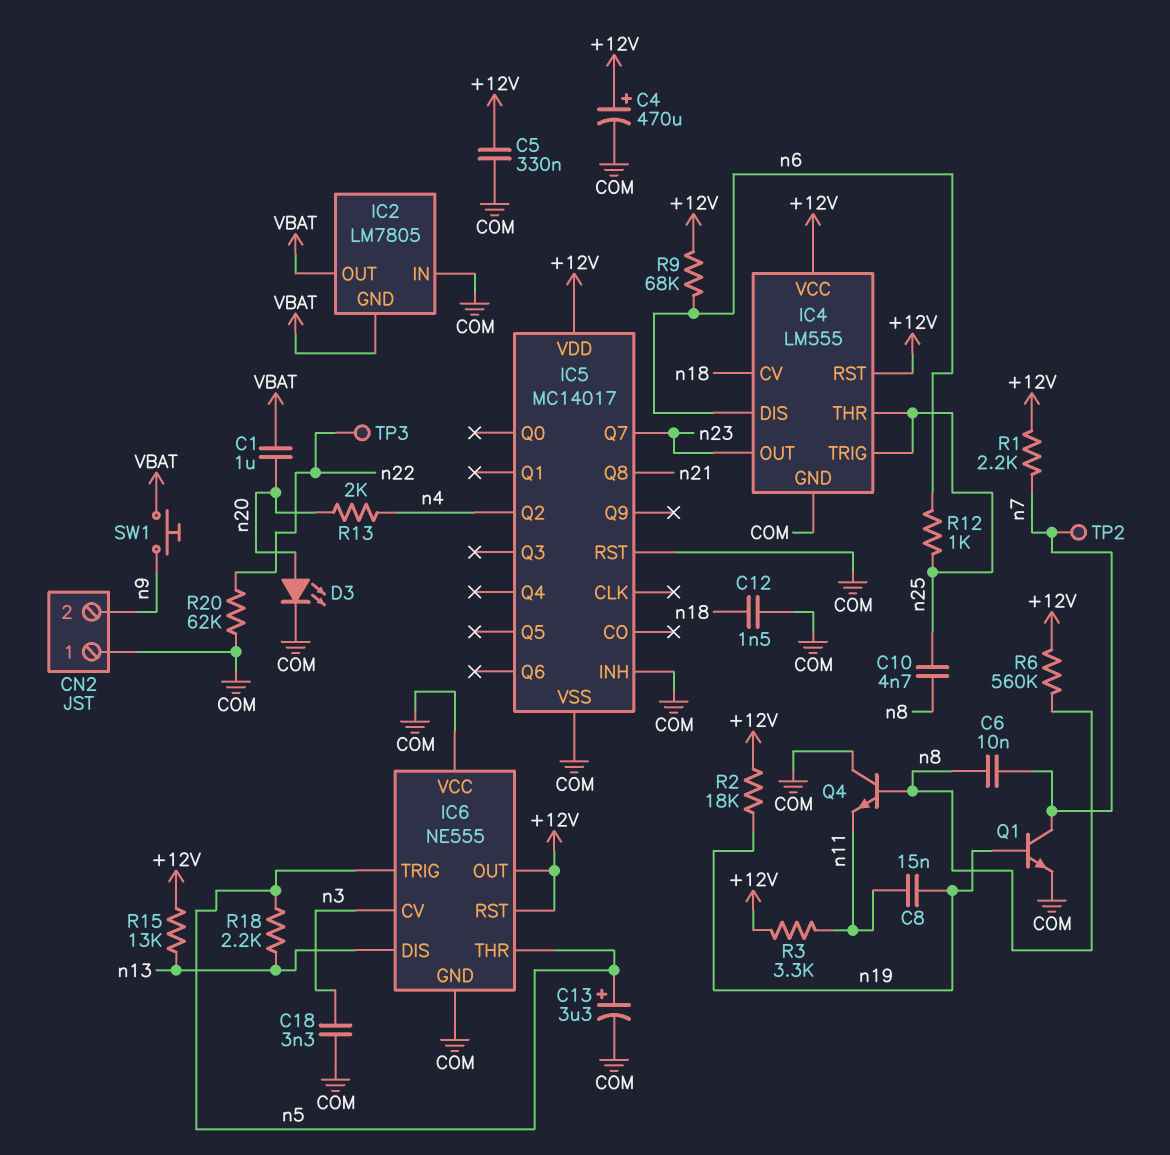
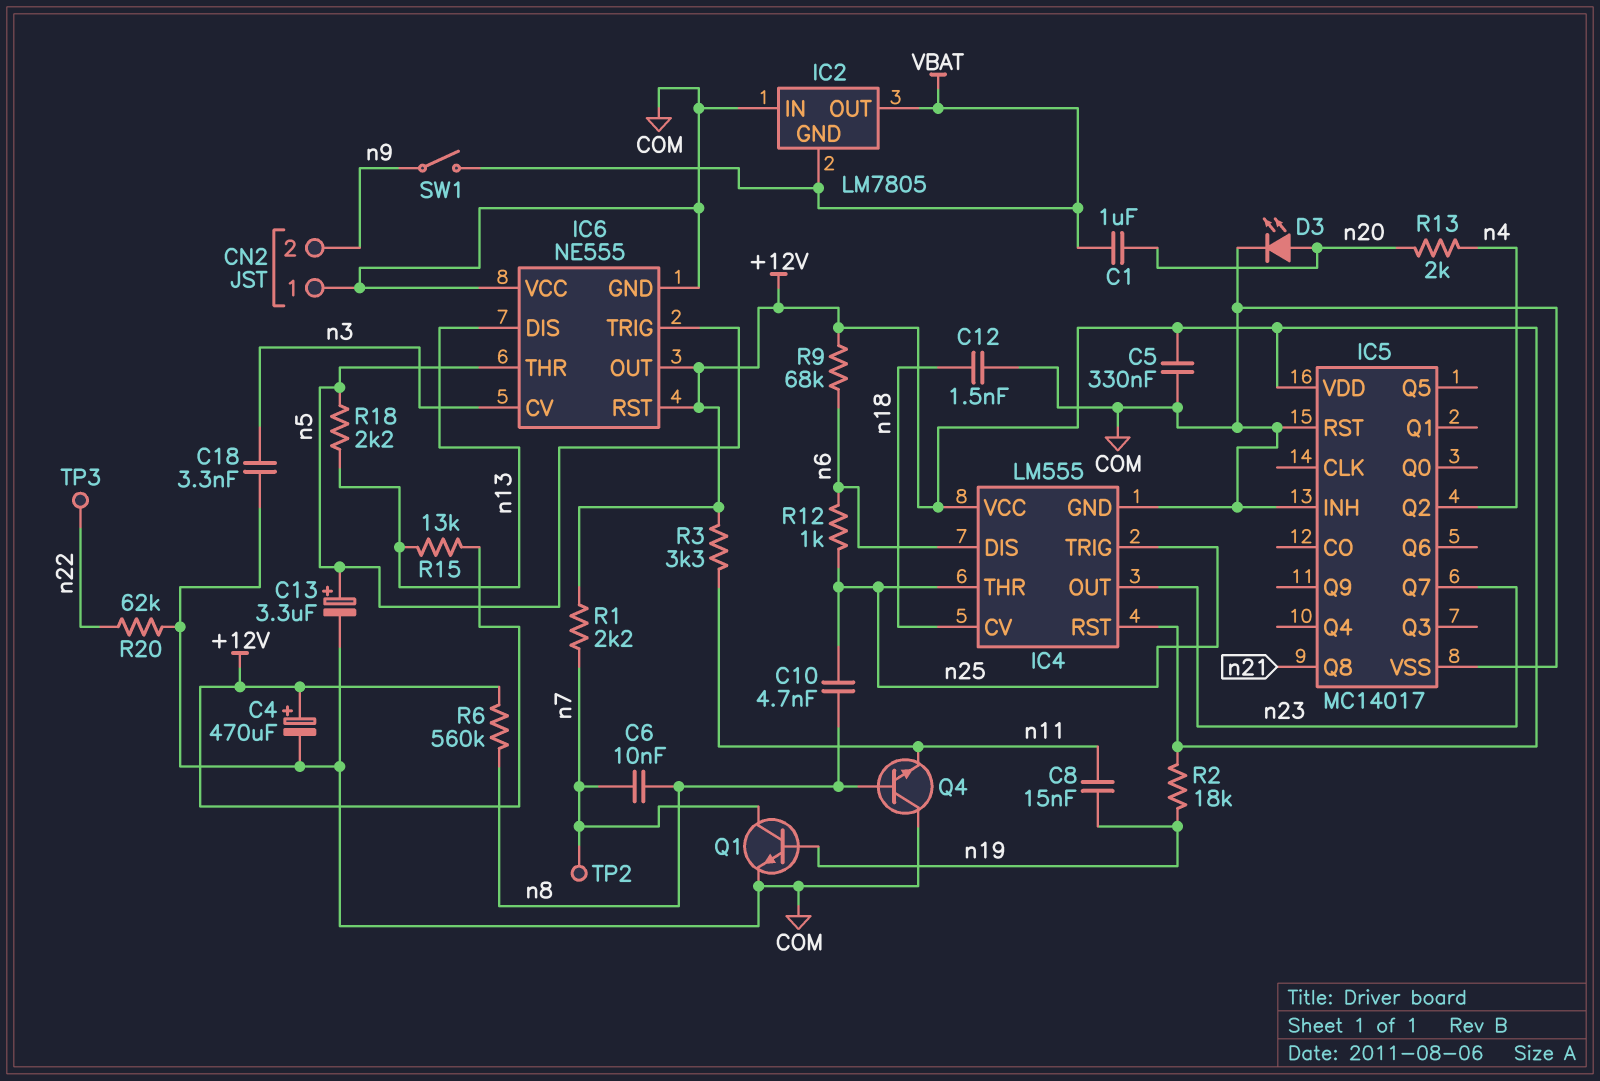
SW1: button (VBAT, n9) -> switch (VBAT, n9)

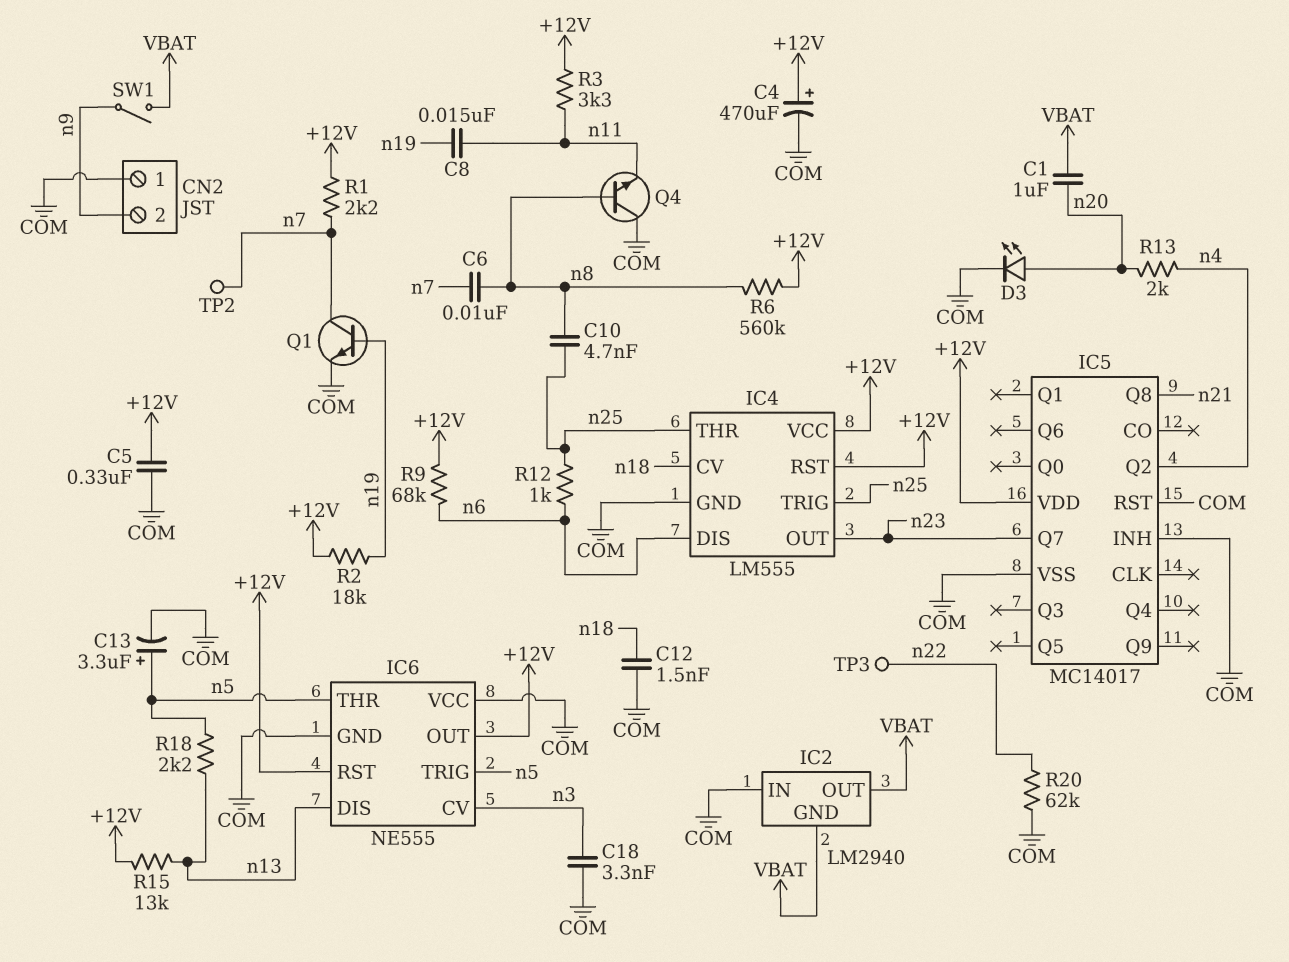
IC2: LM7805 -> LM2940

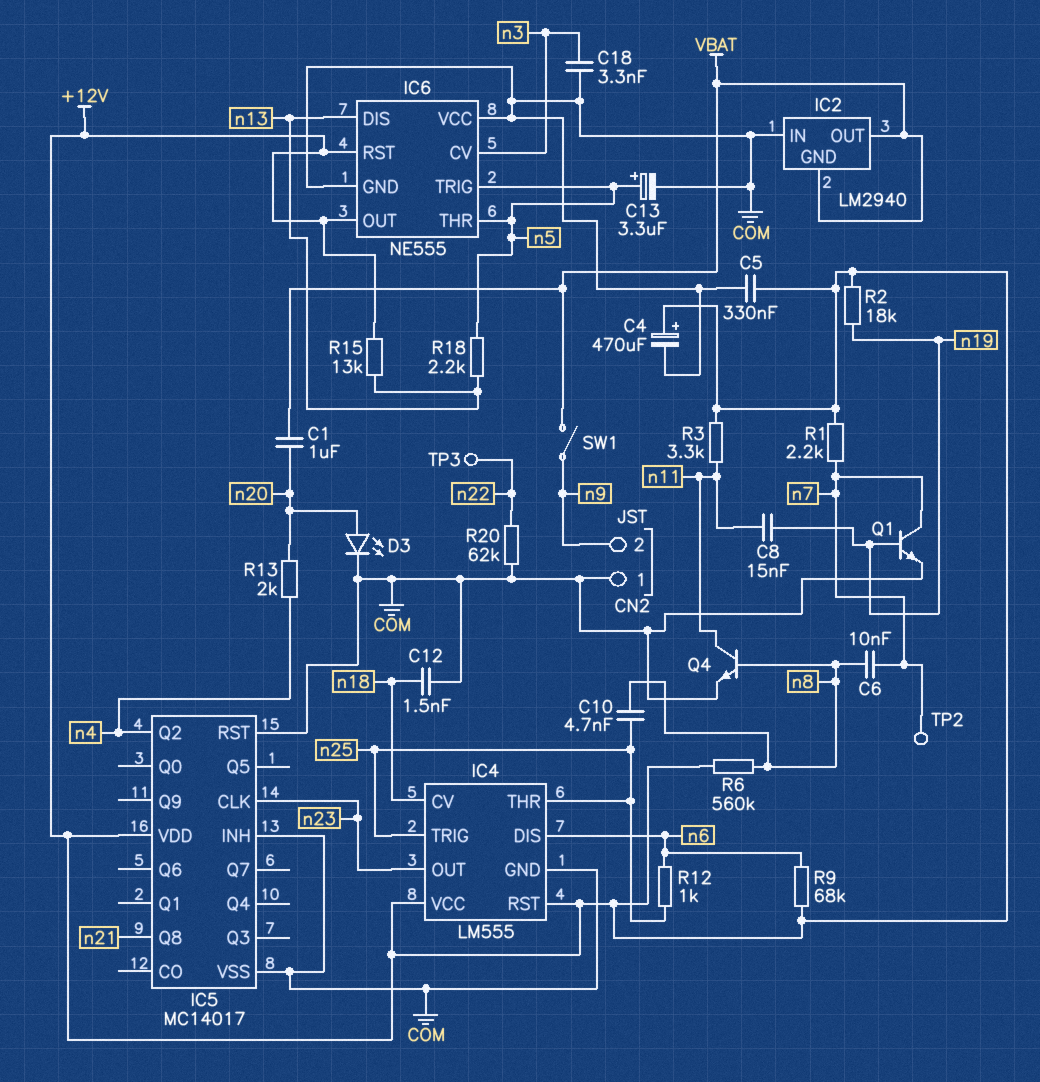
IC5 pin CLK: none -> n23
IC5 pin Q7: n23 -> none
Q4: NPN (B n8, C COM, E n11) -> NPN (B n8, C n11, E COM)

